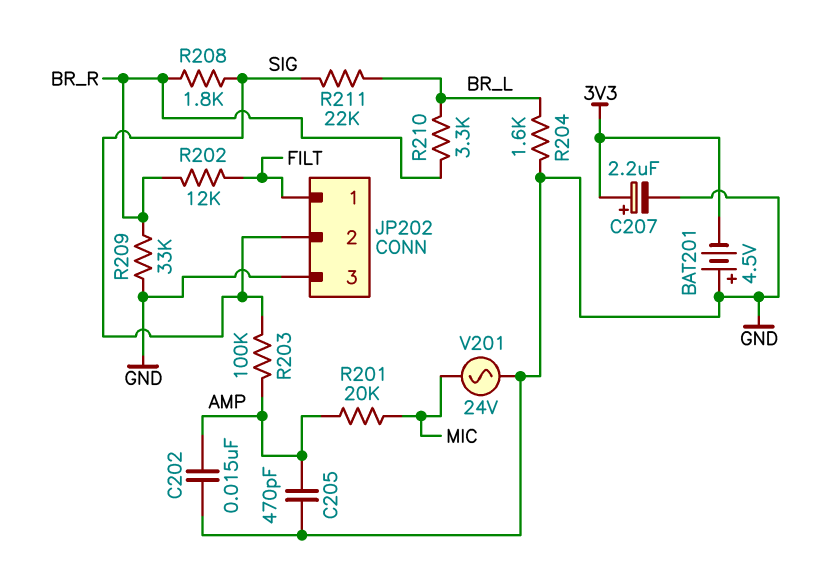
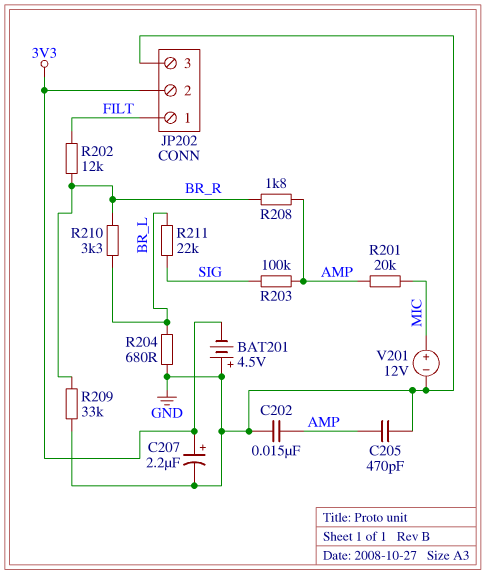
JP202 pin 2: SIG -> 3V3
R204: 1.6k (BR_L, GND) -> 680 (BR_L, GND)
R208: 1.8k (BR_R, SIG) -> 1.8k (AMP, BR_R)
V201: AC 24V (GND, MIC) -> 12V (plus MIC, minus GND)

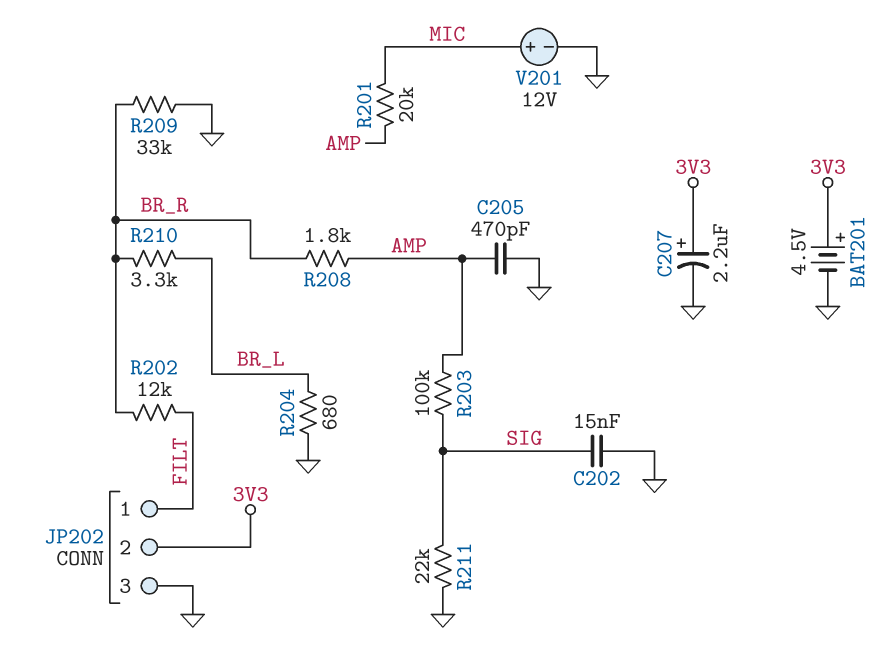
BAT201: 4.5V (plus GND, minus 3V3) -> 4.5V (plus 3V3, minus GND)
C202: 15nF (AMP, GND) -> 15nF (GND, SIG)
R211: 22k (BR_L, SIG) -> 22k (GND, SIG)

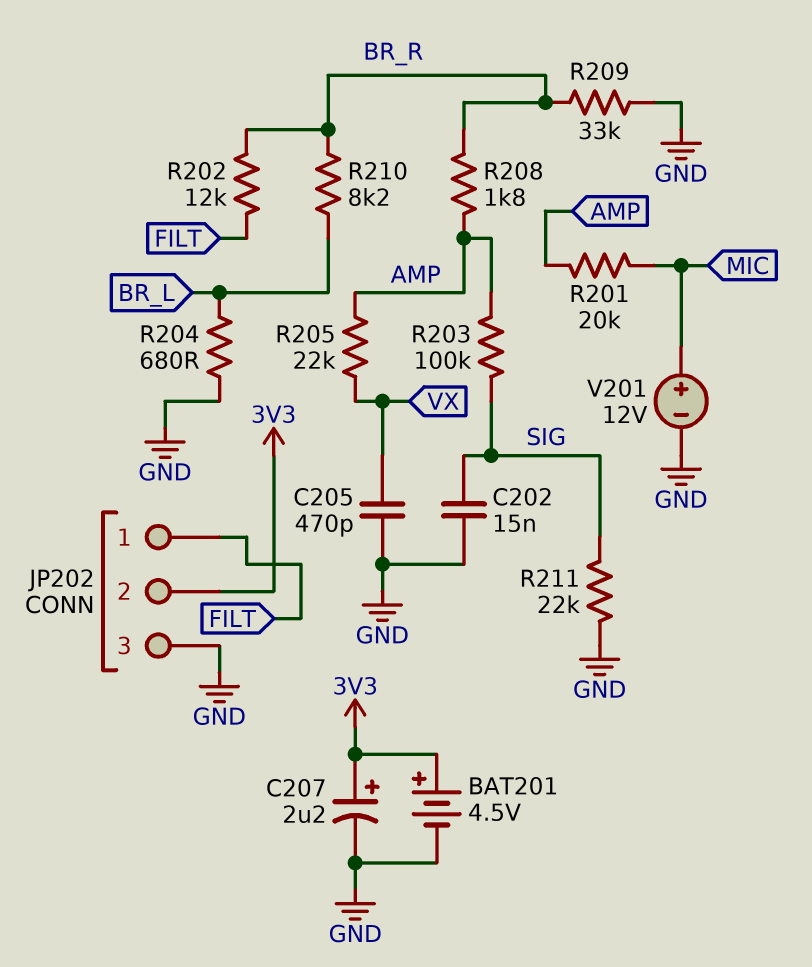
C205: 470pF (AMP, GND) -> 470pF (GND, VX)
R205: none -> 22k (AMP, VX)
R210: 3.3k (BR_L, BR_R) -> 8.2k (BR_L, BR_R)

